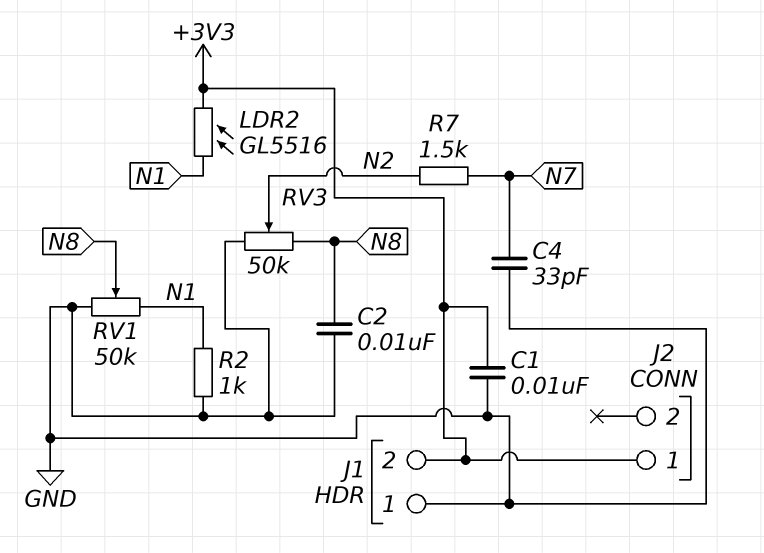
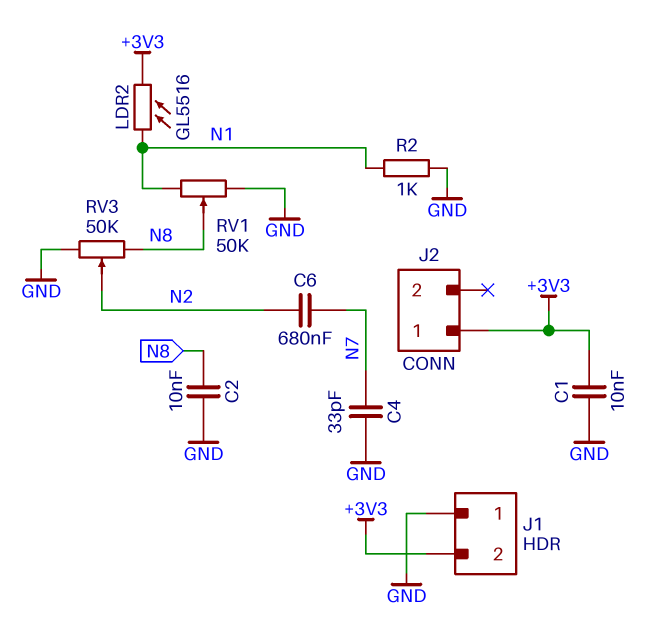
C6: none -> 680nF (N2, N7)
R7: 1.5k (N2, N7) -> none

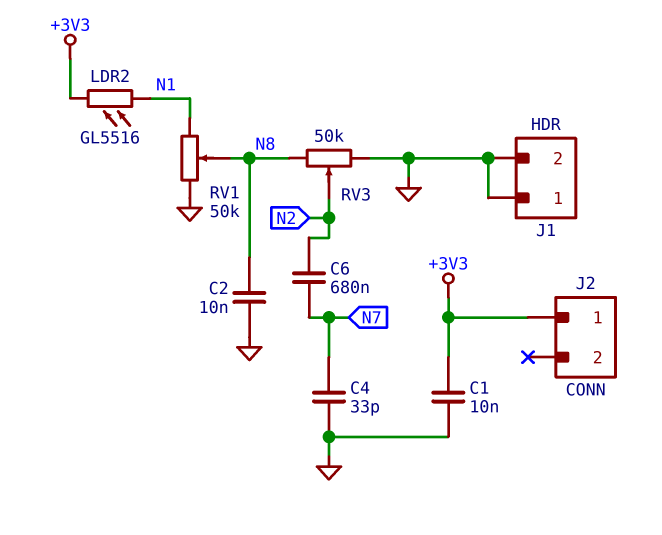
J1 pin 2: +3V3 -> GND
R2: 1k (GND, N1) -> none

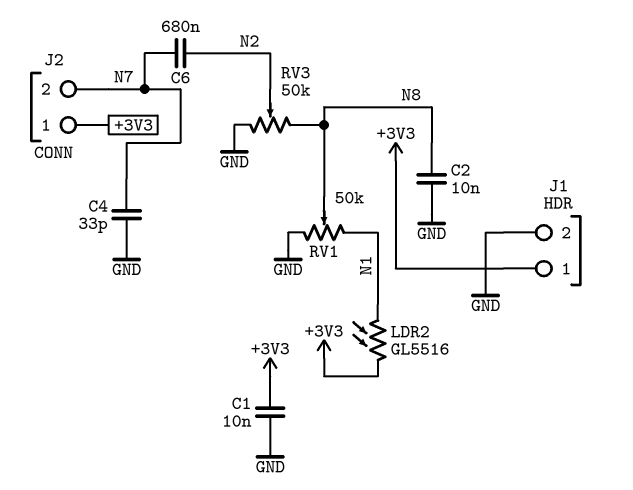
J1 pin 1: GND -> +3V3
J2 pin 2: none -> N7

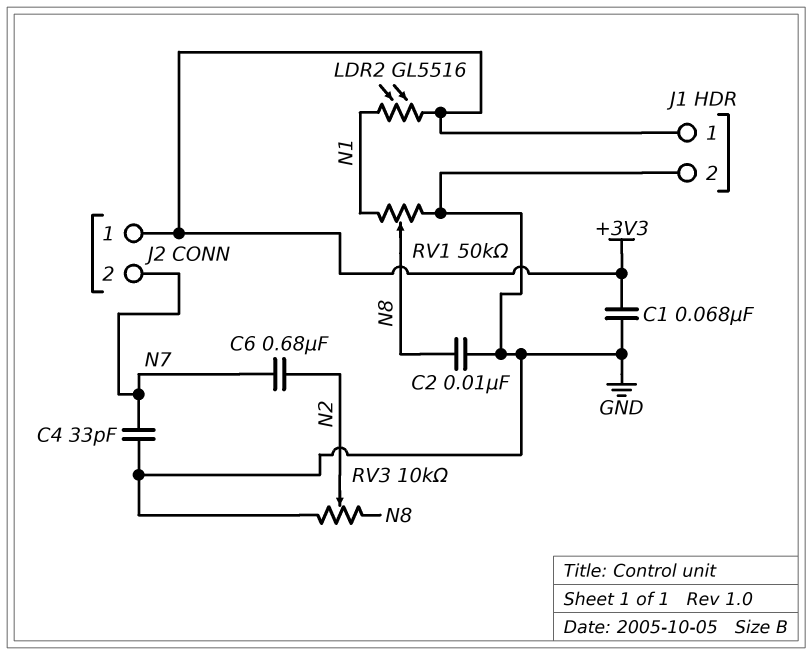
C1: 10nF (+3V3, GND) -> 68nF (+3V3, GND)
RV3: 50k (GND, N8, wiper N2) -> 10k (GND, N8, wiper N2)

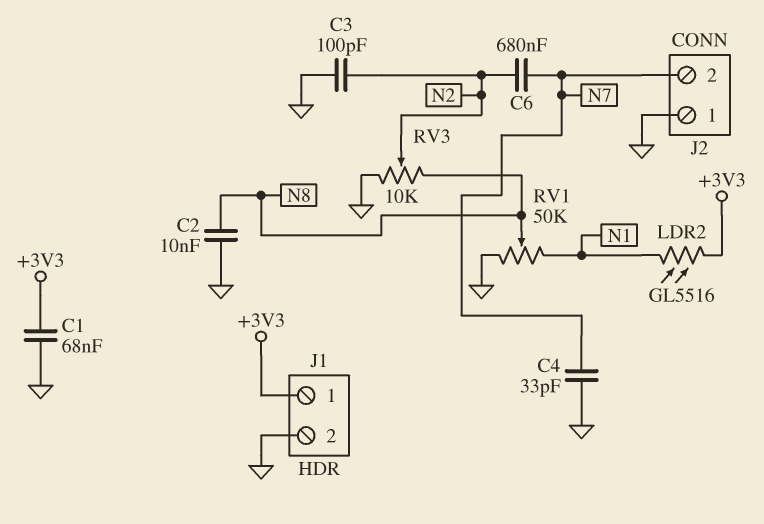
C3: none -> 100pF (GND, N2)
J2 pin 1: +3V3 -> GND

